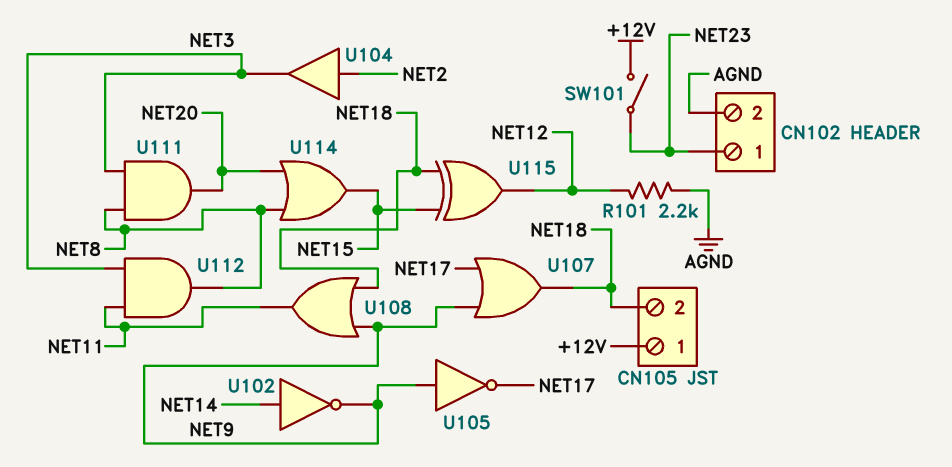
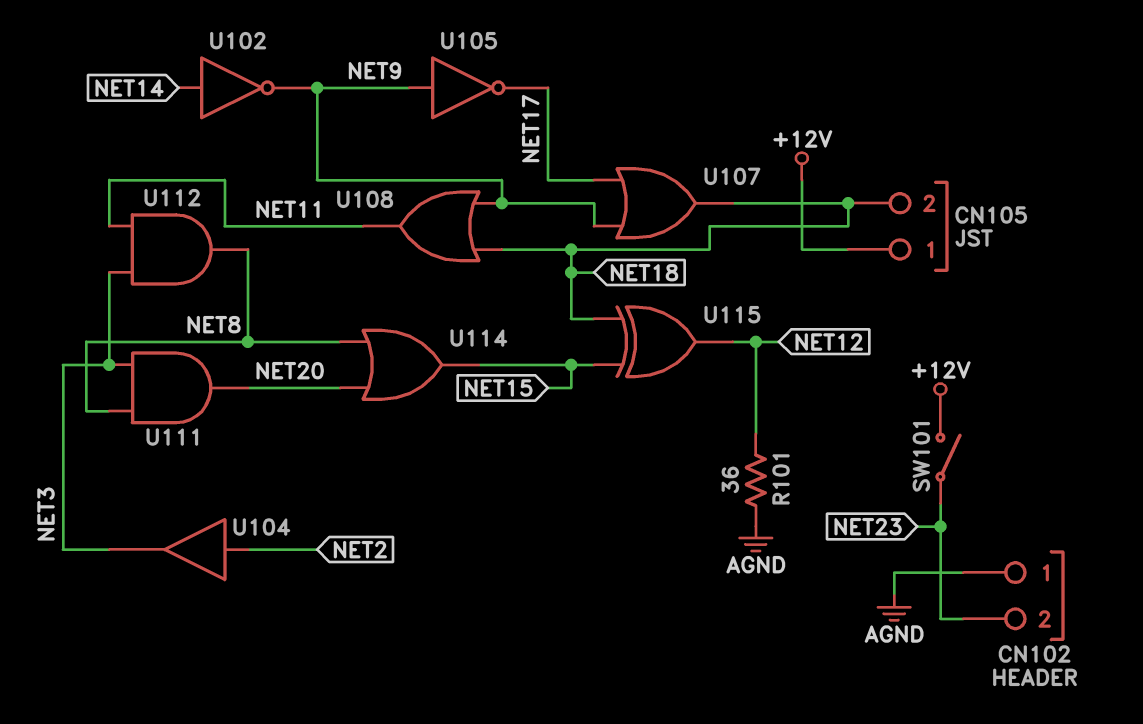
CN102 pin 1: NET23 -> AGND
CN102 pin 2: AGND -> NET23
R101: 2.2k (AGND, NET12) -> 36 (AGND, NET12)

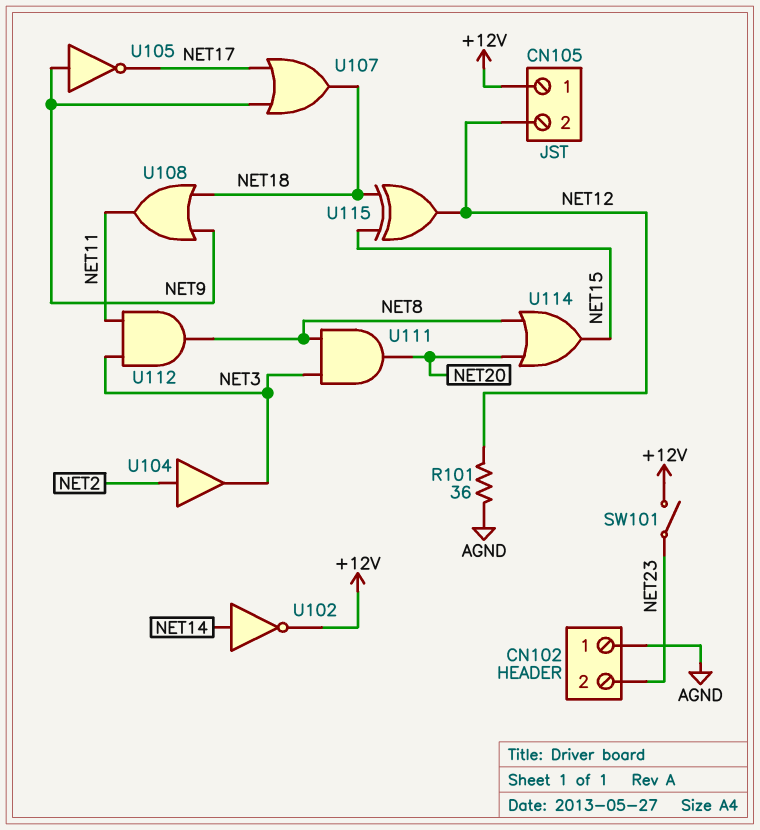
CN105 pin 2: NET18 -> NET12
U102: NOT (in NET14, out NET9) -> NOT (in NET14, out +12V)

